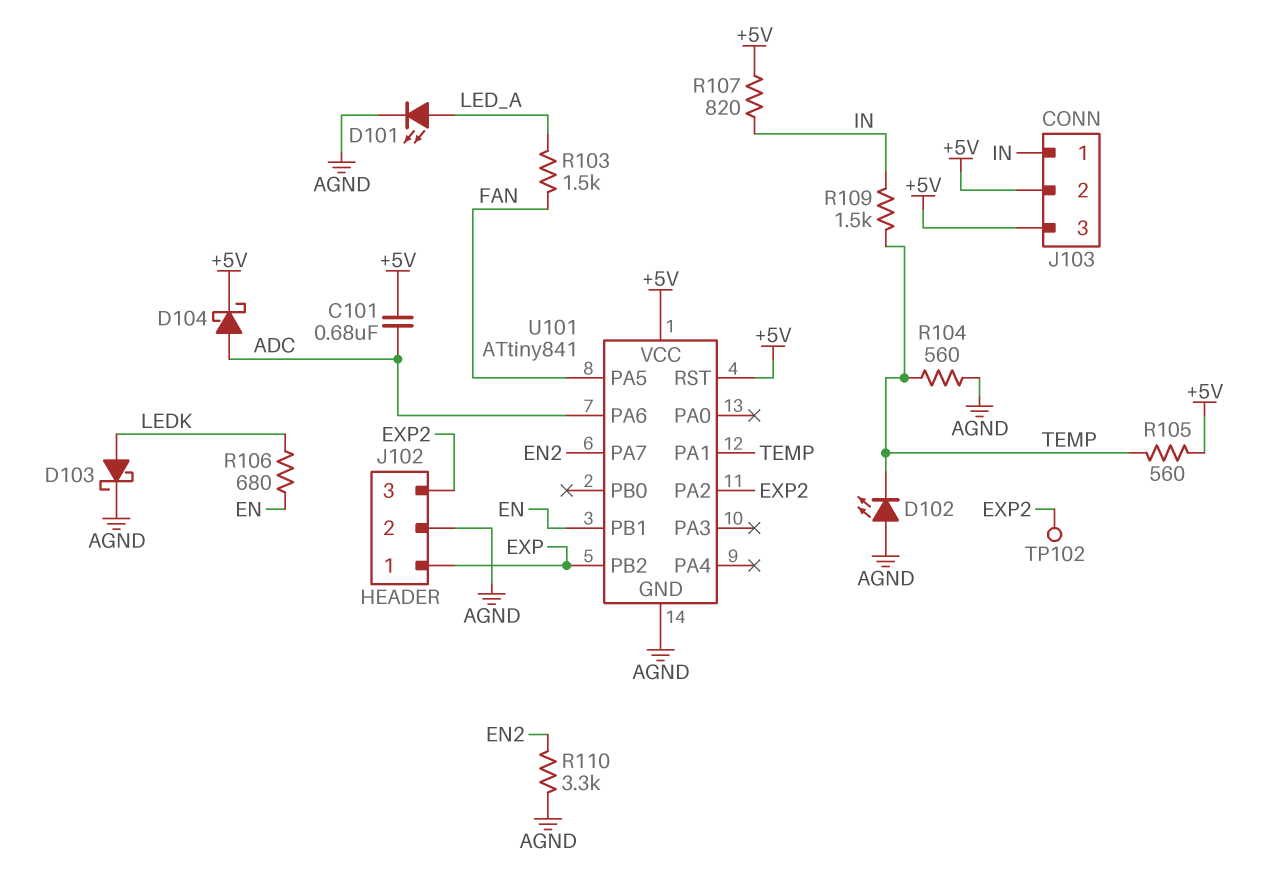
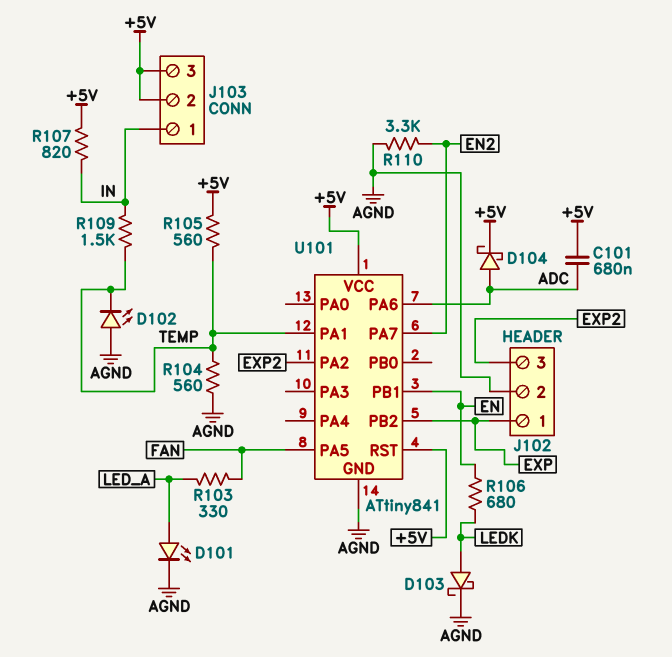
R103: 1.5k (FAN, LED_A) -> 330 (FAN, LED_A)
TP102: test point (EXP2) -> none

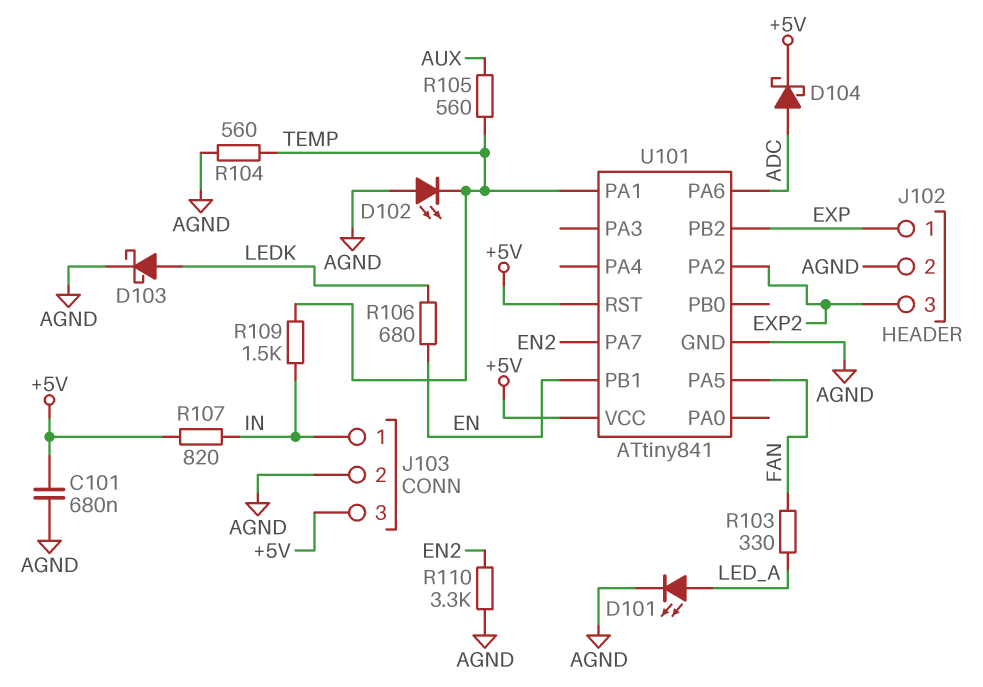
C101: 680nF (+5V, ADC) -> 680nF (+5V, AGND)
J103 pin 2: +5V -> AGND
R105: 560 (+5V, TEMP) -> 560 (AUX, TEMP)

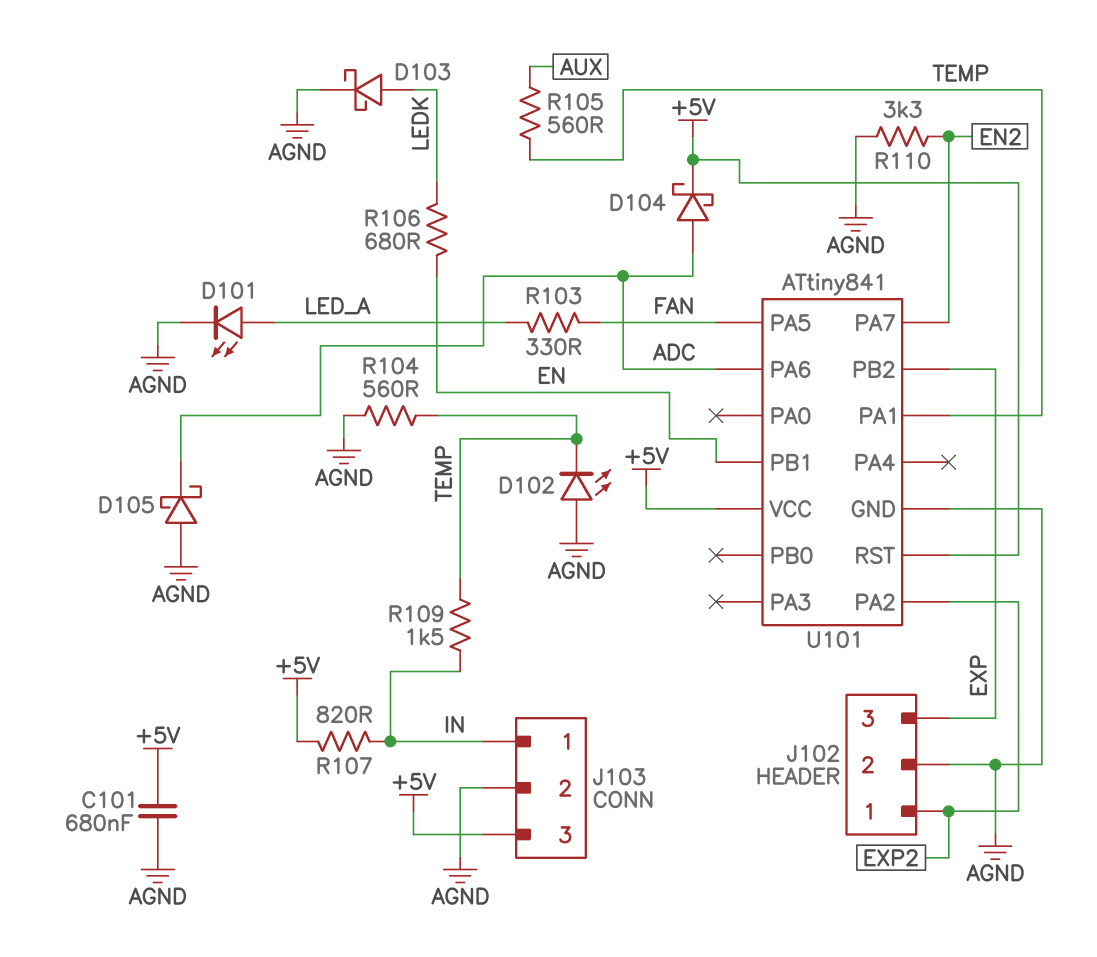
D105: none -> schottky (A AGND, K ADC)
J102 pin 1: EXP -> EXP2
J102 pin 3: EXP2 -> EXP

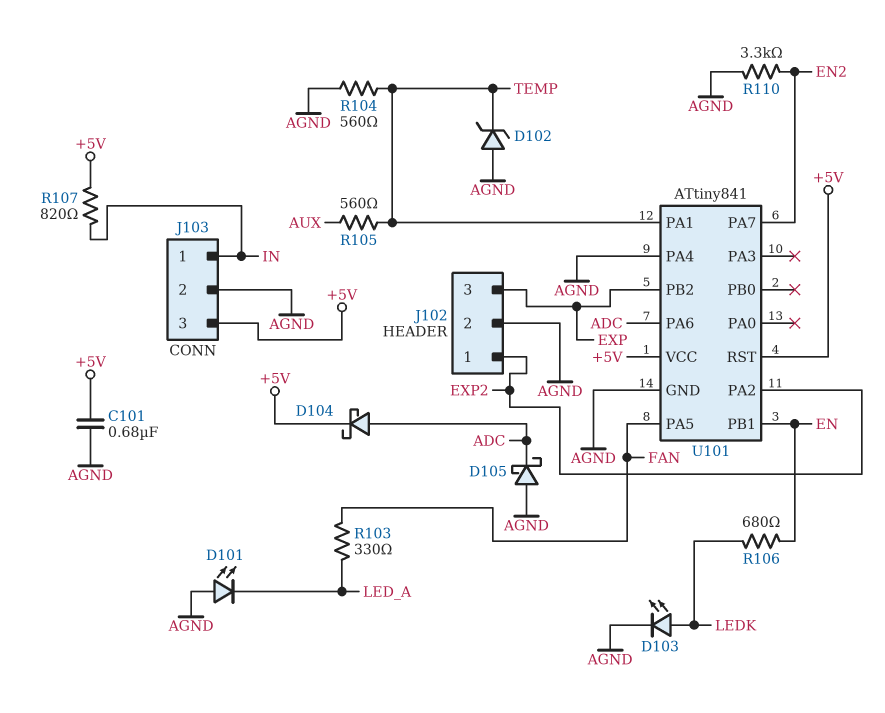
D101: LED (A LED_A, K AGND) -> LED (A AGND, K LED_A)
D102: LED (A AGND, K TEMP) -> zener (A AGND, K TEMP)
D103: schottky (A LEDK, K AGND) -> LED (A LEDK, K AGND)
R109: 1.5k (IN, TEMP) -> none
U101 pin PA4: none -> AGND

